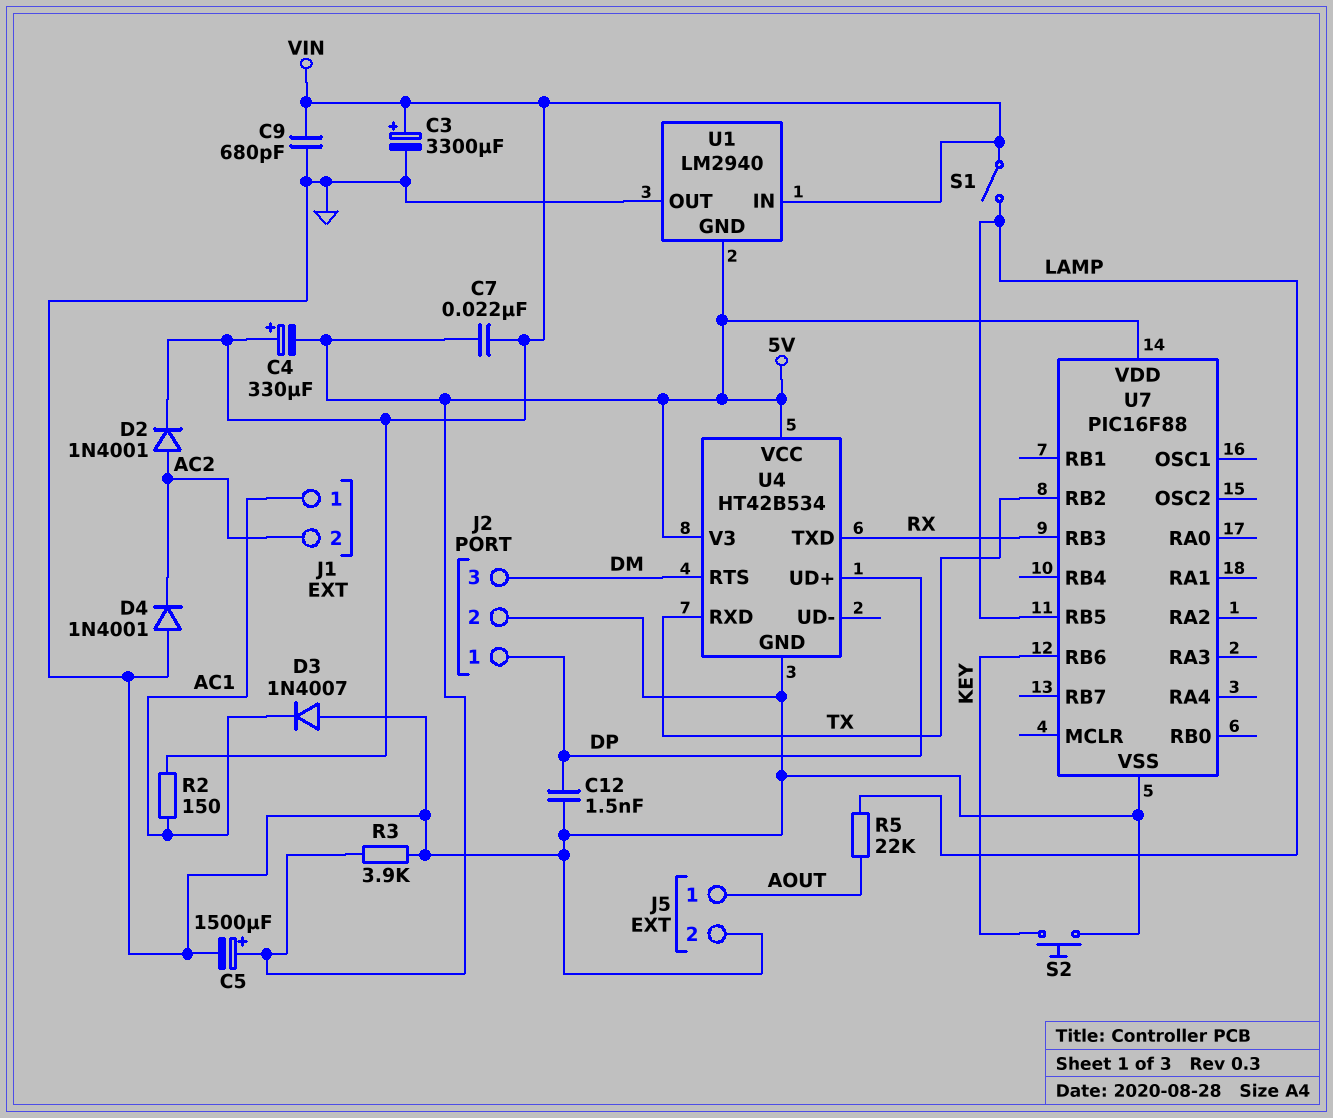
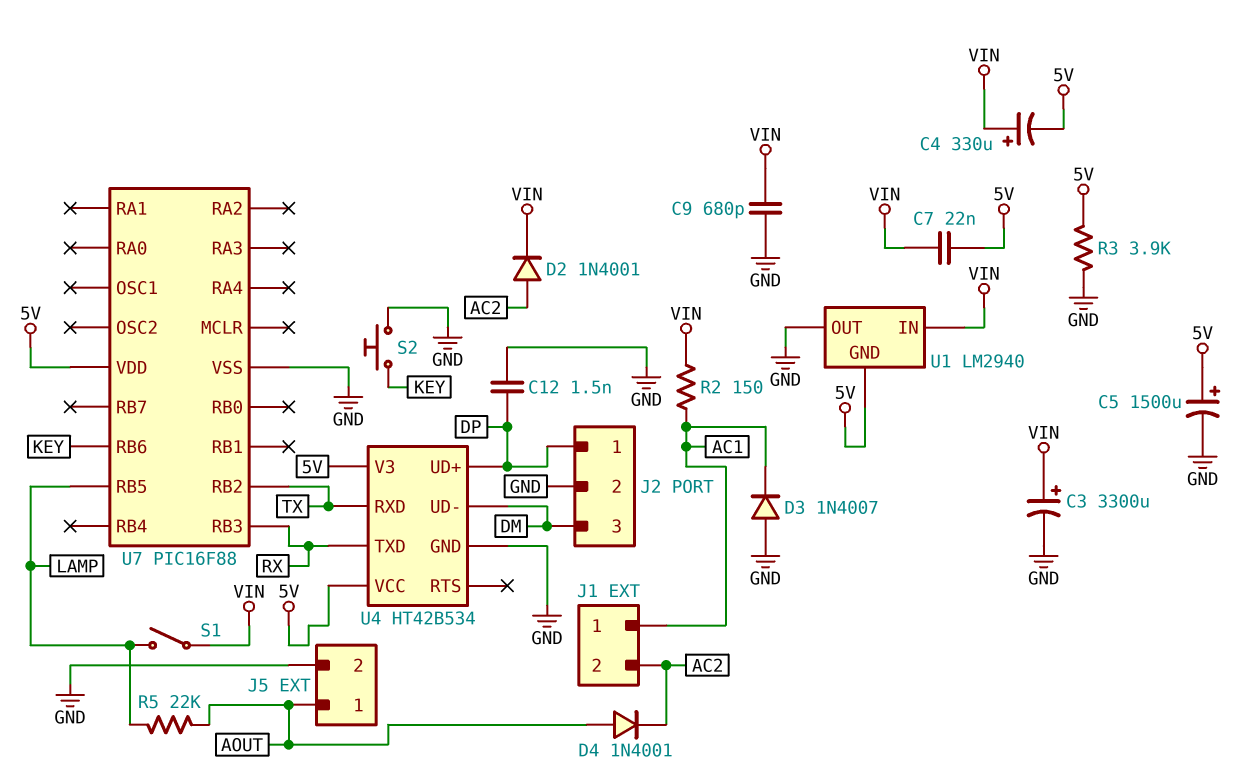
D4: diode 1N4001 (A GND, K AC2) -> diode 1N4001 (A AOUT, K AC2)
U4 pin RTS: DM -> none
U4 pin UD-: none -> DM

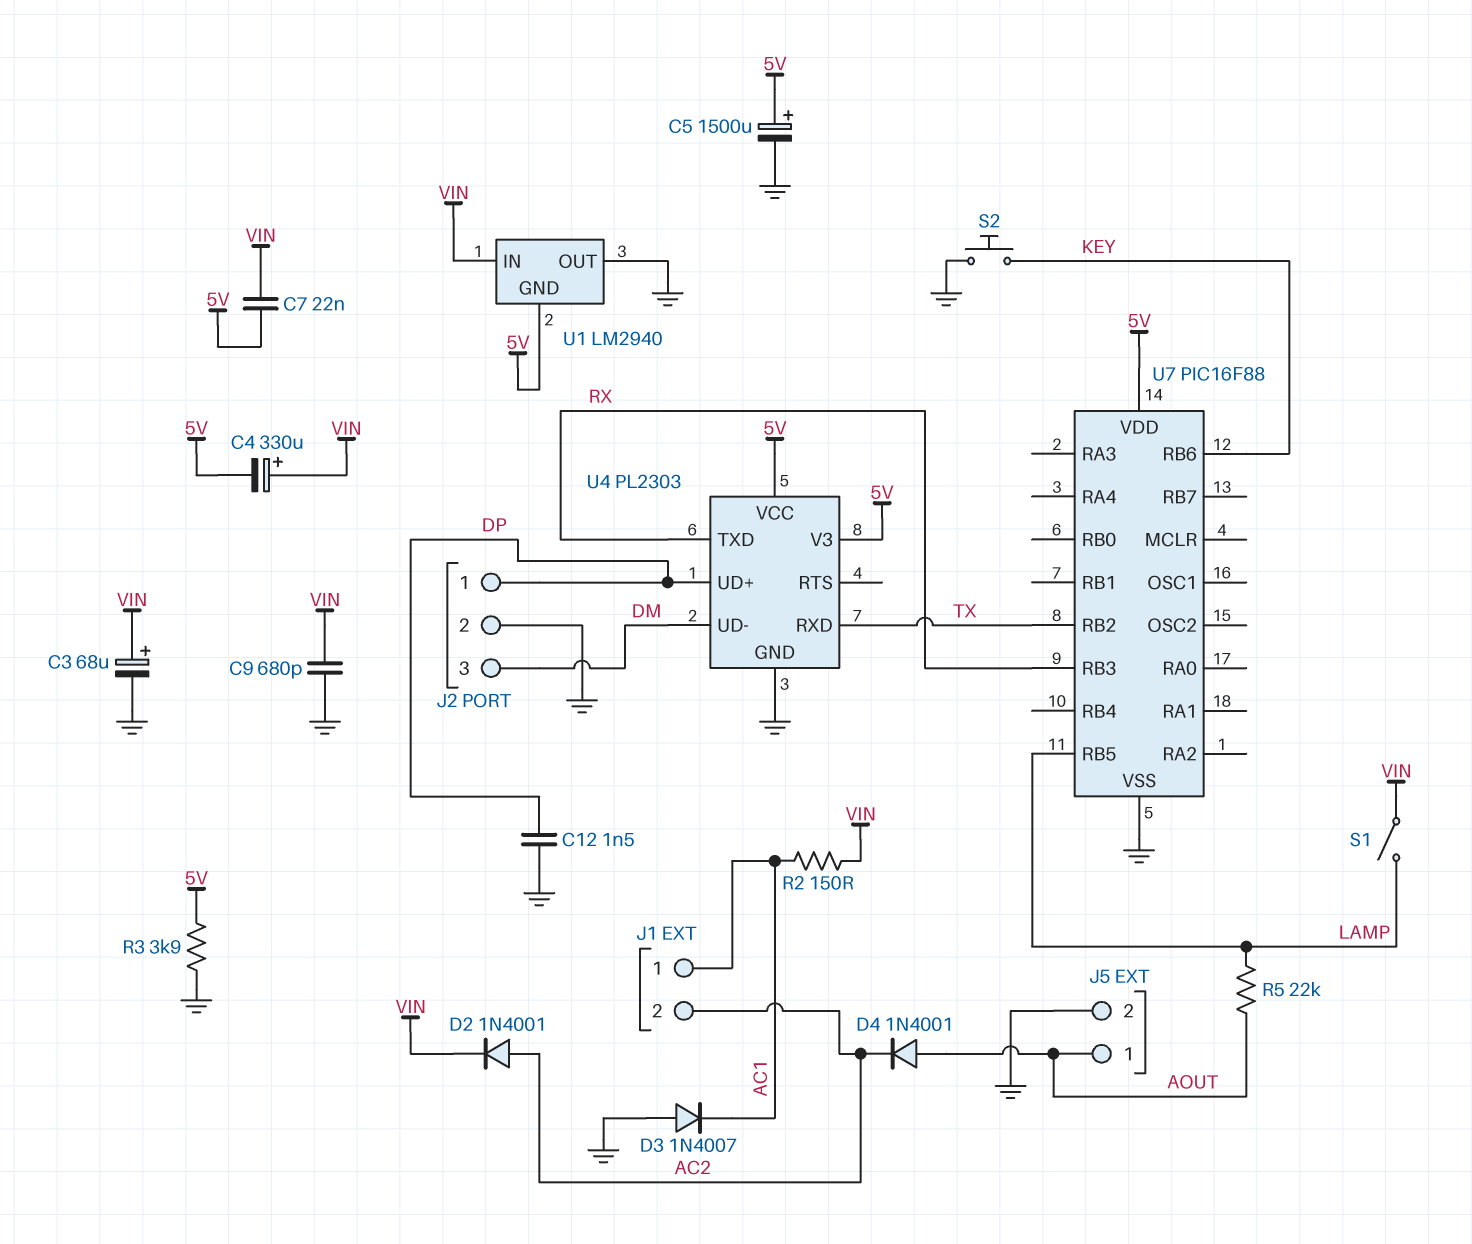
C3: 3300uF (plus VIN, minus GND) -> 68uF (plus VIN, minus GND)
U4: HT42B534 -> PL2303

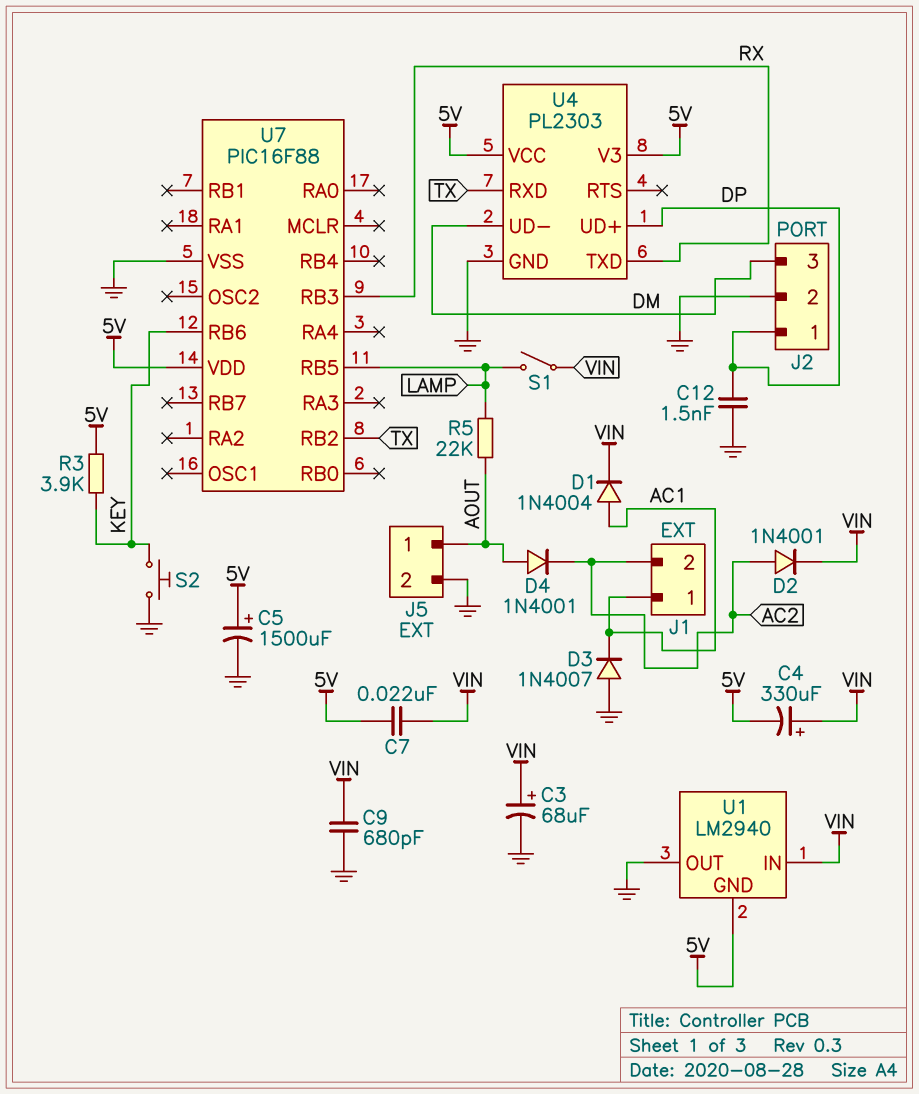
D1: none -> diode 1N4004 (A AC1, K VIN)
R2: 150 (AC1, VIN) -> none
R3: 3.9k (5V, GND) -> 3.9k (5V, KEY)

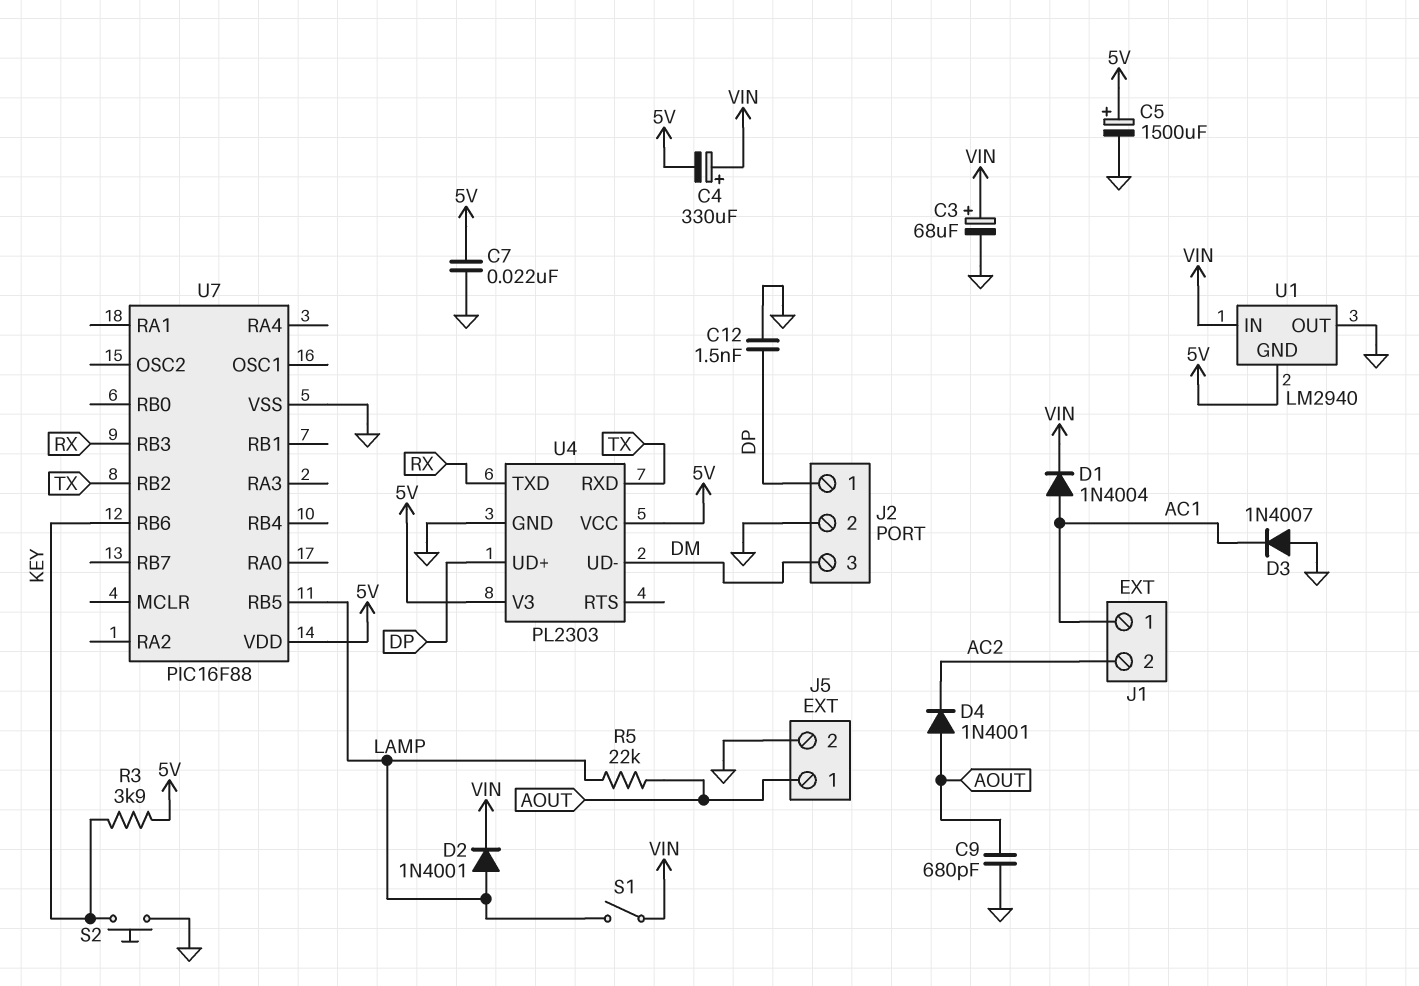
C7: 22nF (5V, VIN) -> 22nF (5V, GND)
C9: 680pF (GND, VIN) -> 680pF (AOUT, GND)
D2: diode 1N4001 (A AC2, K VIN) -> diode 1N4001 (A LAMP, K VIN)

